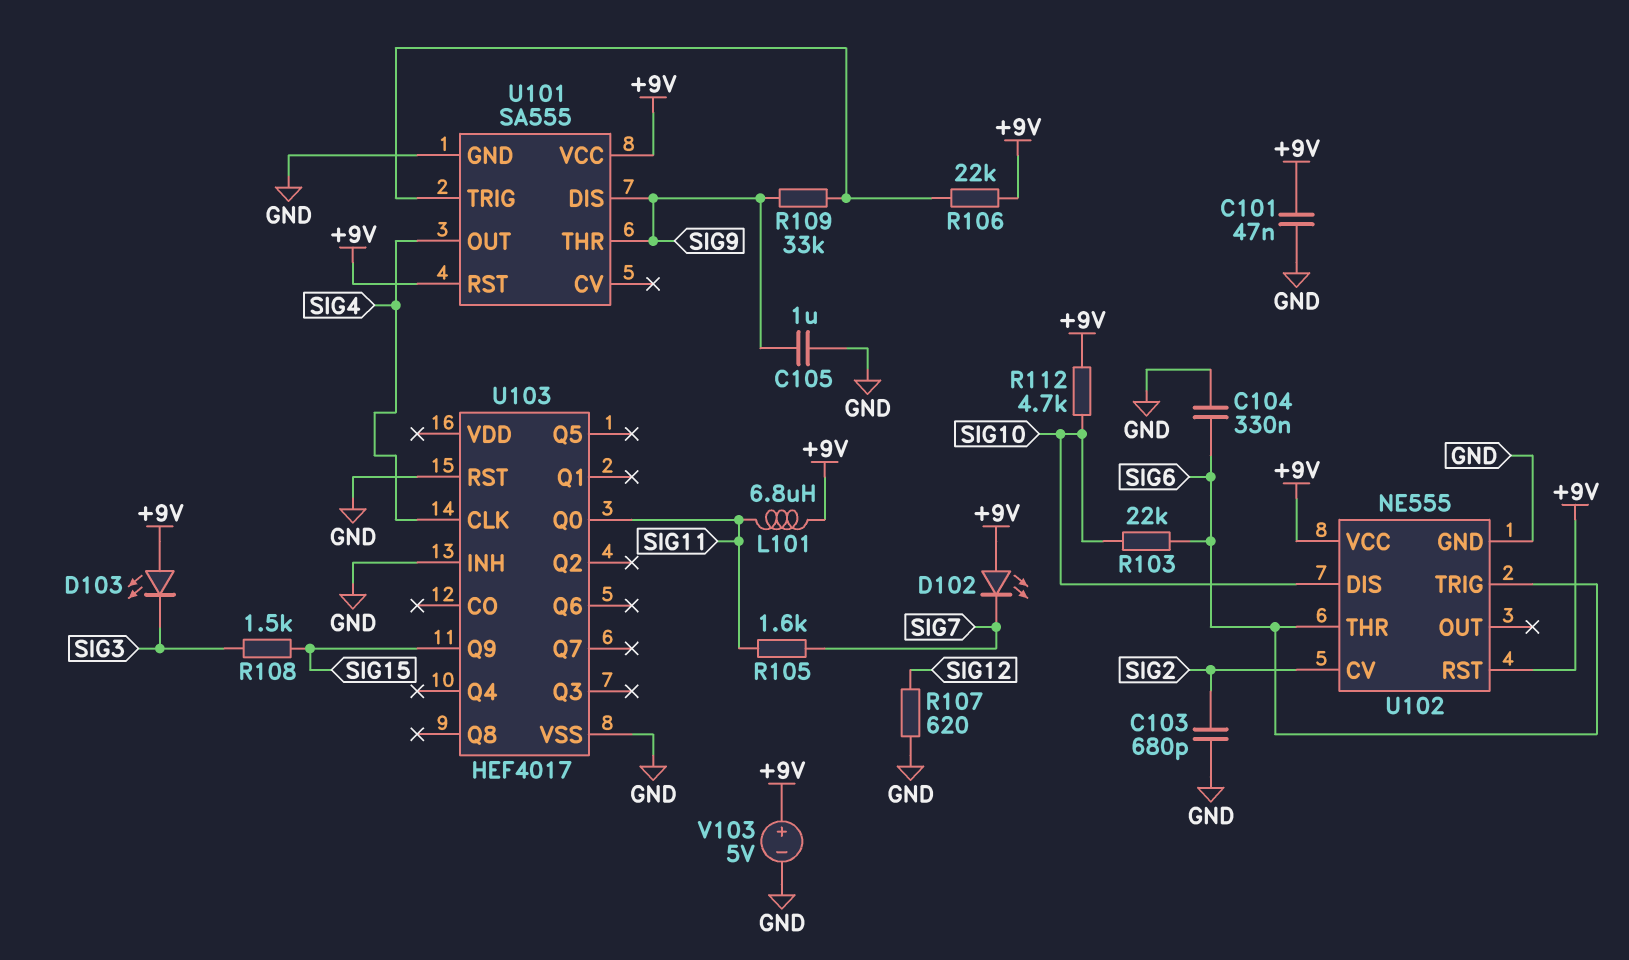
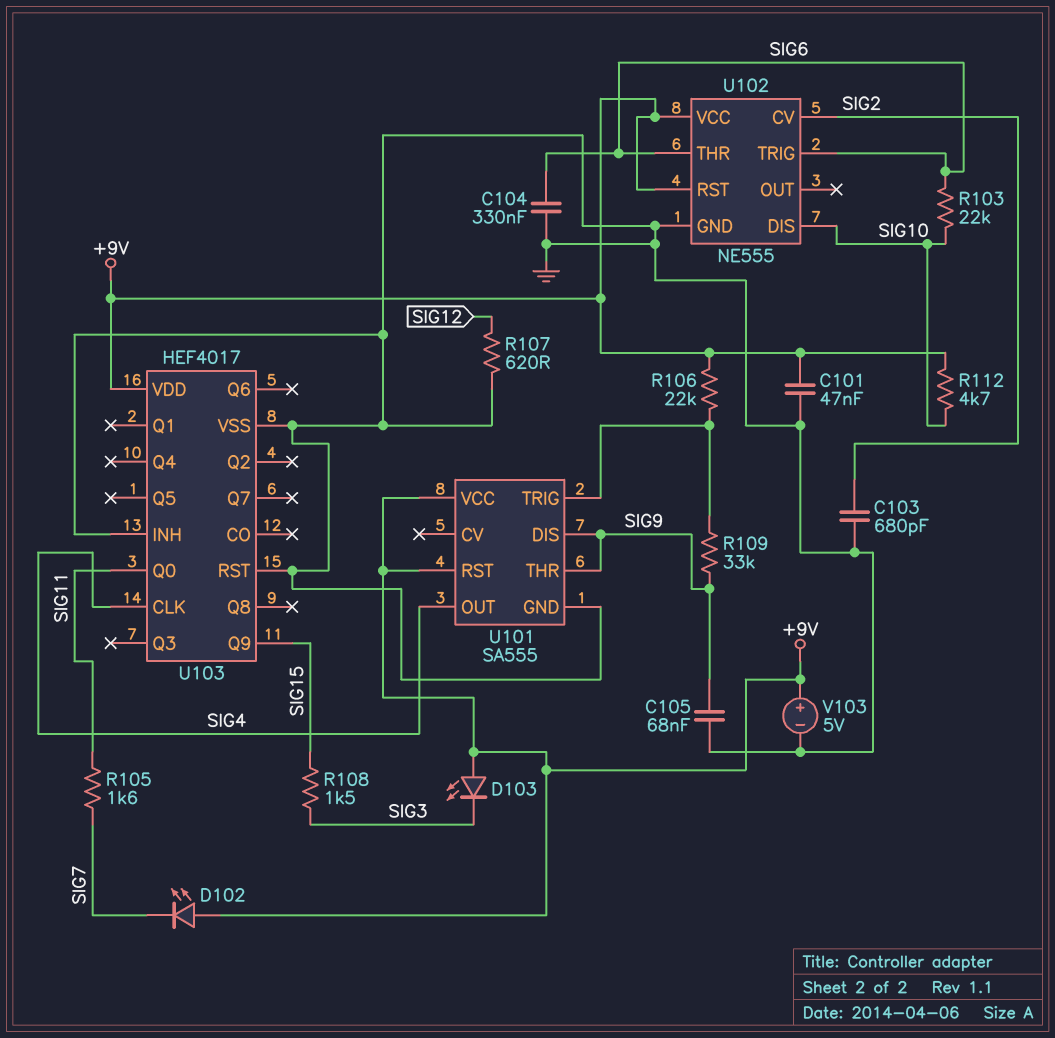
C105: 1uF (GND, SIG9) -> 68nF (GND, SIG9)
L101: 6.8uH (+9V, SIG11) -> none
U103 pin VDD: none -> +9V

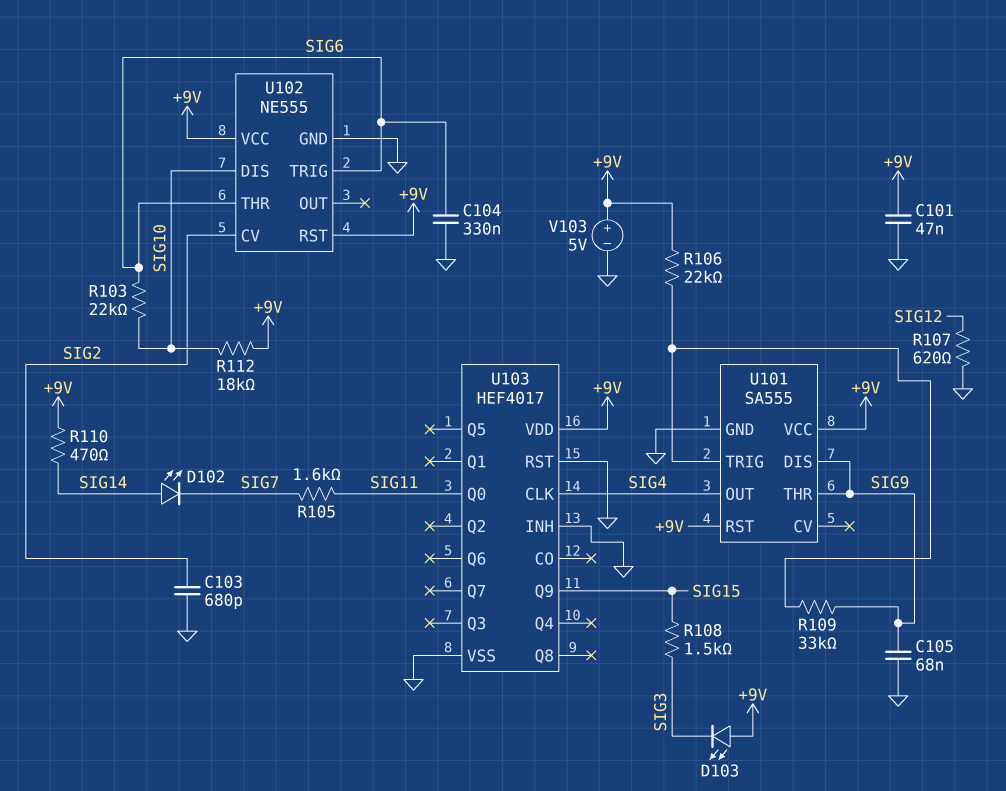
D102: LED (A +9V, K SIG7) -> LED (A SIG14, K SIG7)
R110: none -> 470 (+9V, SIG14)
R112: 4.7k (+9V, SIG10) -> 18k (+9V, SIG10)

